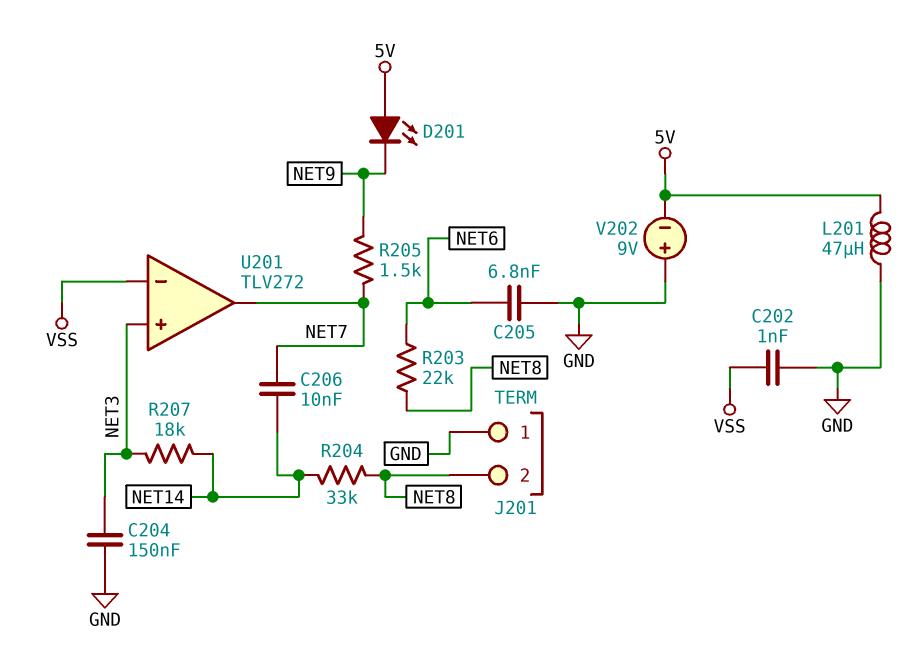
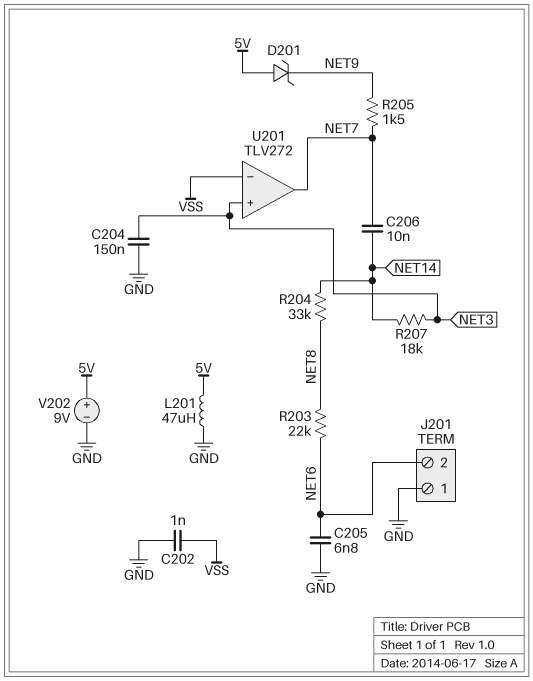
D201: LED (A 5V, K NET9) -> zener (A 5V, K NET9)
J201 pin 2: NET8 -> NET6
V202: 9V (plus GND, minus 5V) -> 9V (plus 5V, minus GND)

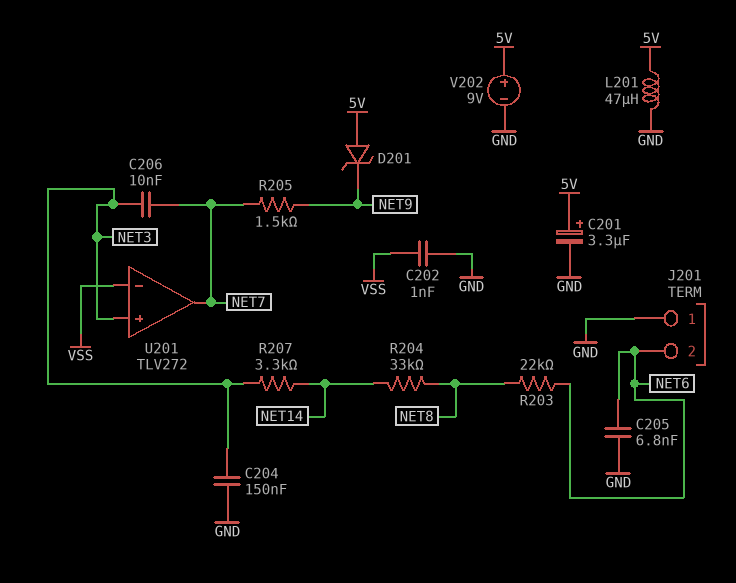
C201: none -> 3.3uF (plus 5V, minus GND)
C206: 10nF (NET7, NET14) -> 10nF (NET3, NET7)
R207: 18k (NET3, NET14) -> 3.3k (NET3, NET14)

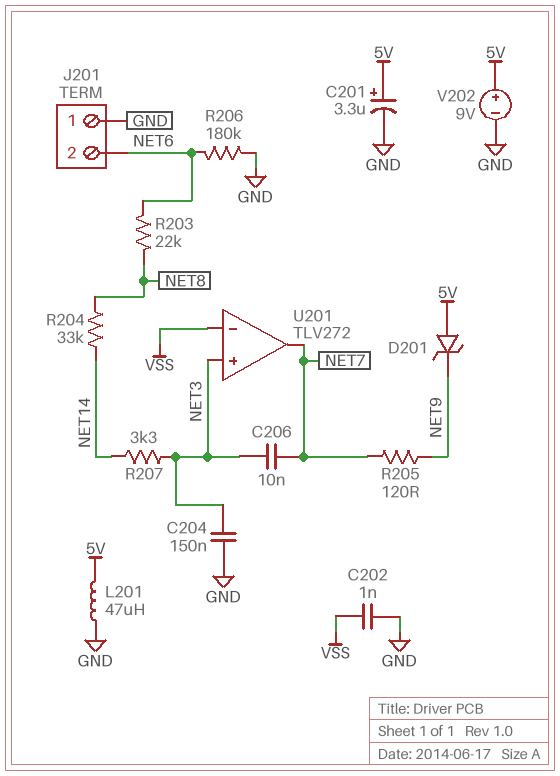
C205: 6.8nF (GND, NET6) -> none
R205: 1.5k (NET7, NET9) -> 120 (NET7, NET9)
R206: none -> 180k (GND, NET6)

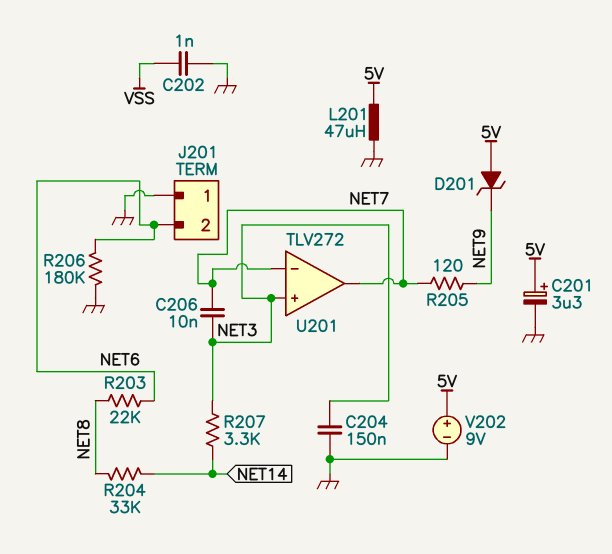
U201 pin in-: VSS -> NET7

